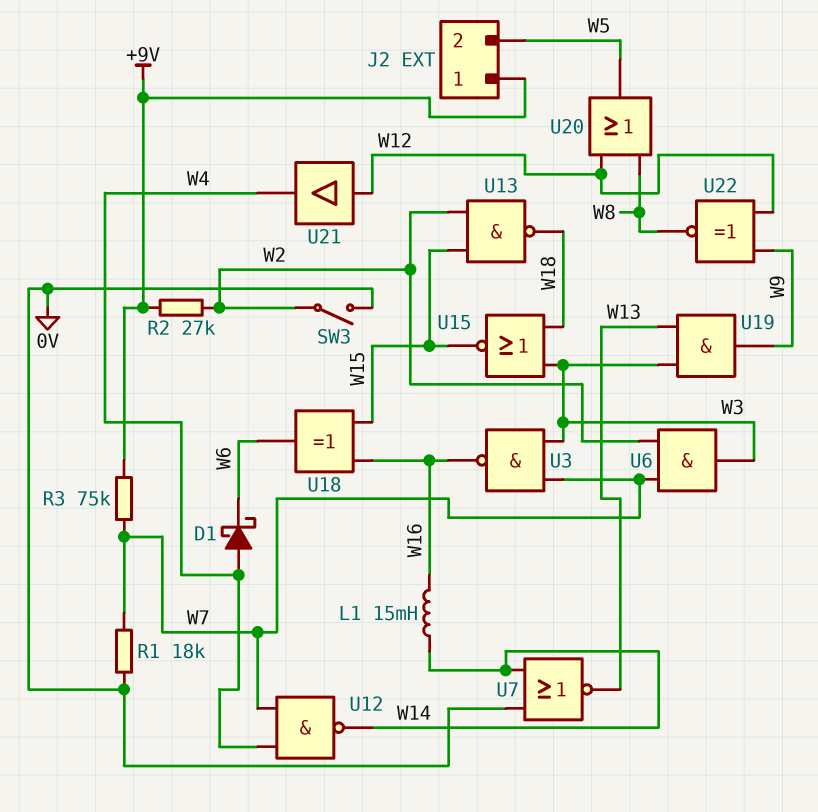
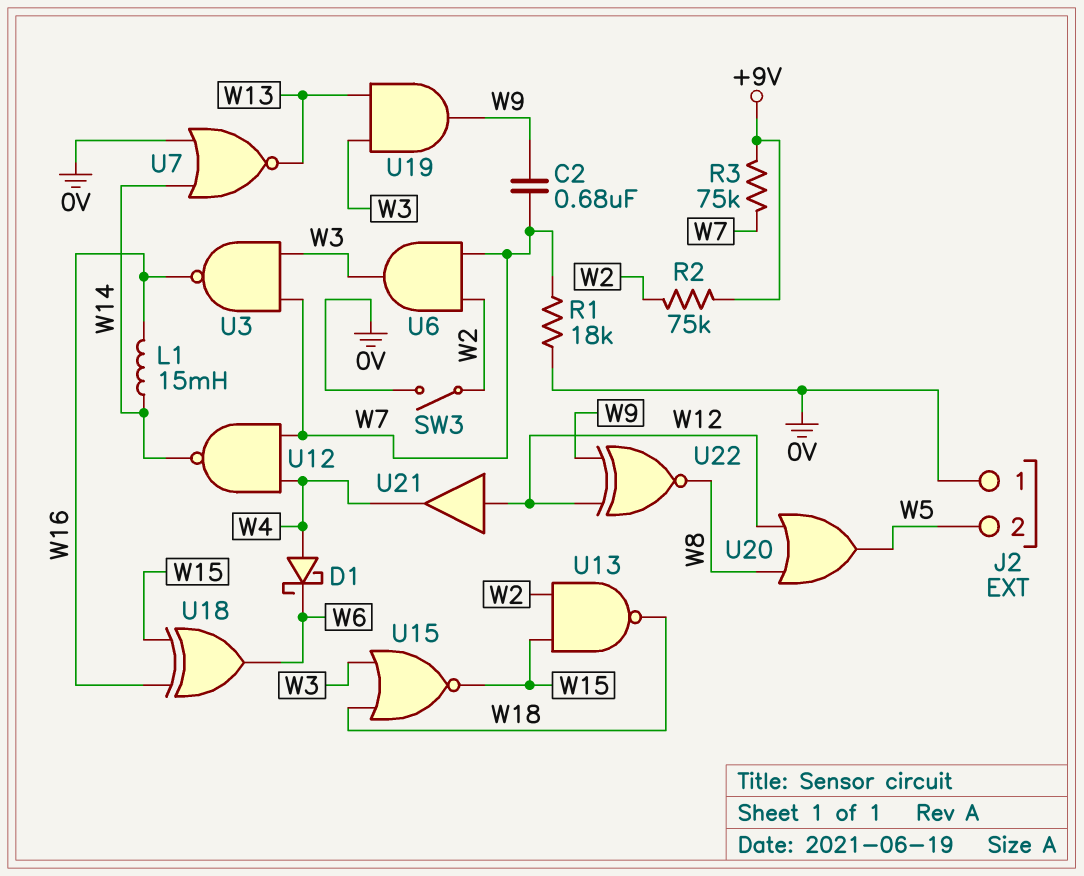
C2: none -> 680nF (W7, W9)
J2 pin 1: +9V -> 0V
R2: 27k (+9V, W2) -> 75k (+9V, W2)

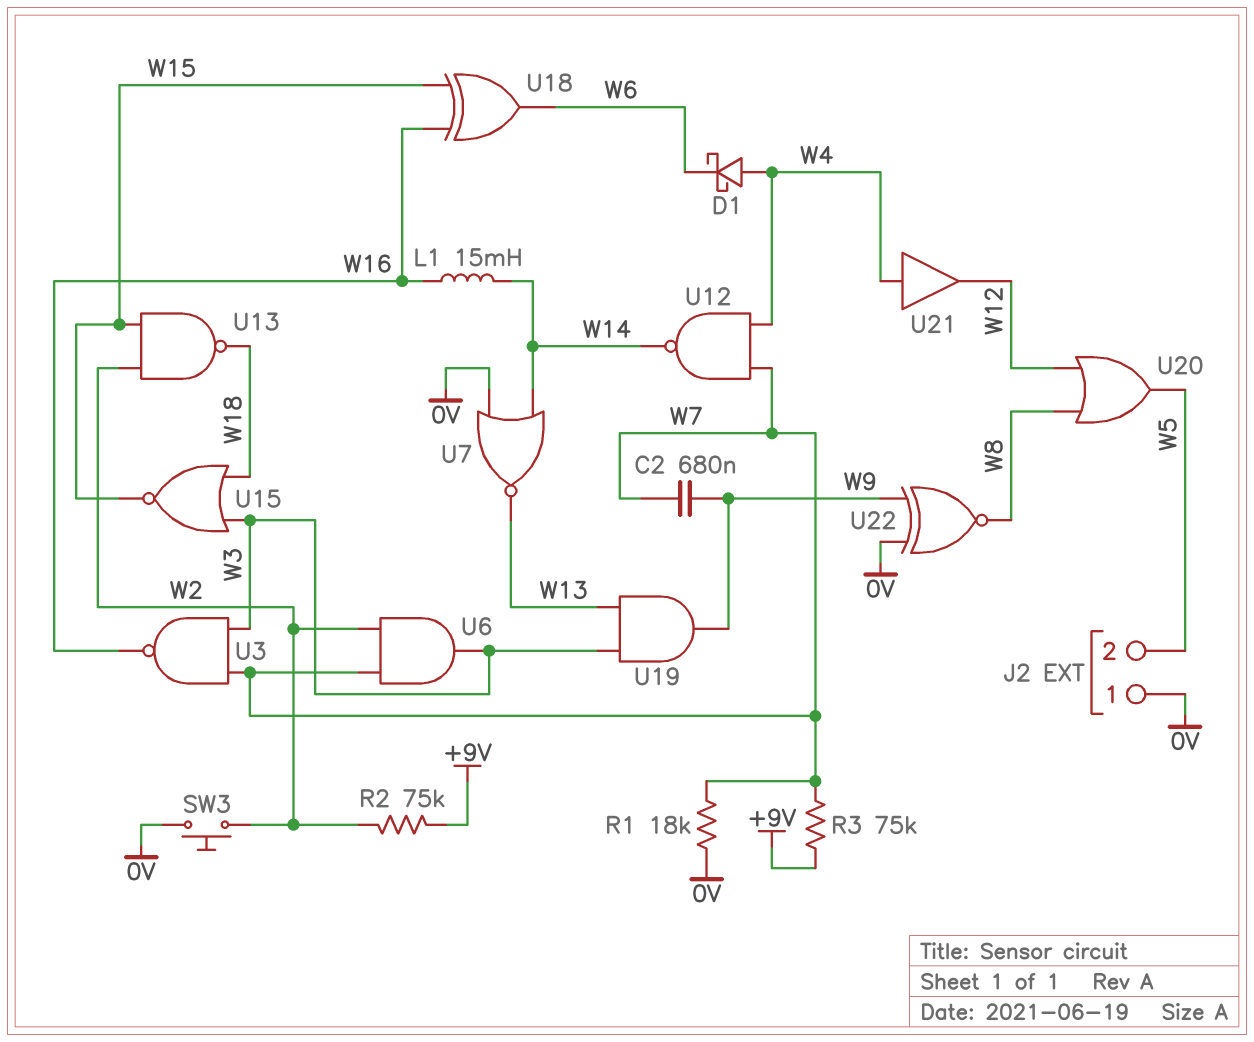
SW3: switch (0V, W2) -> button (0V, W2)
U21: buffer (in W12, out W4) -> buffer (in W4, out W12)
U22: XNOR (in W9, in W12, out W8) -> XNOR (in 0V, in W9, out W8)

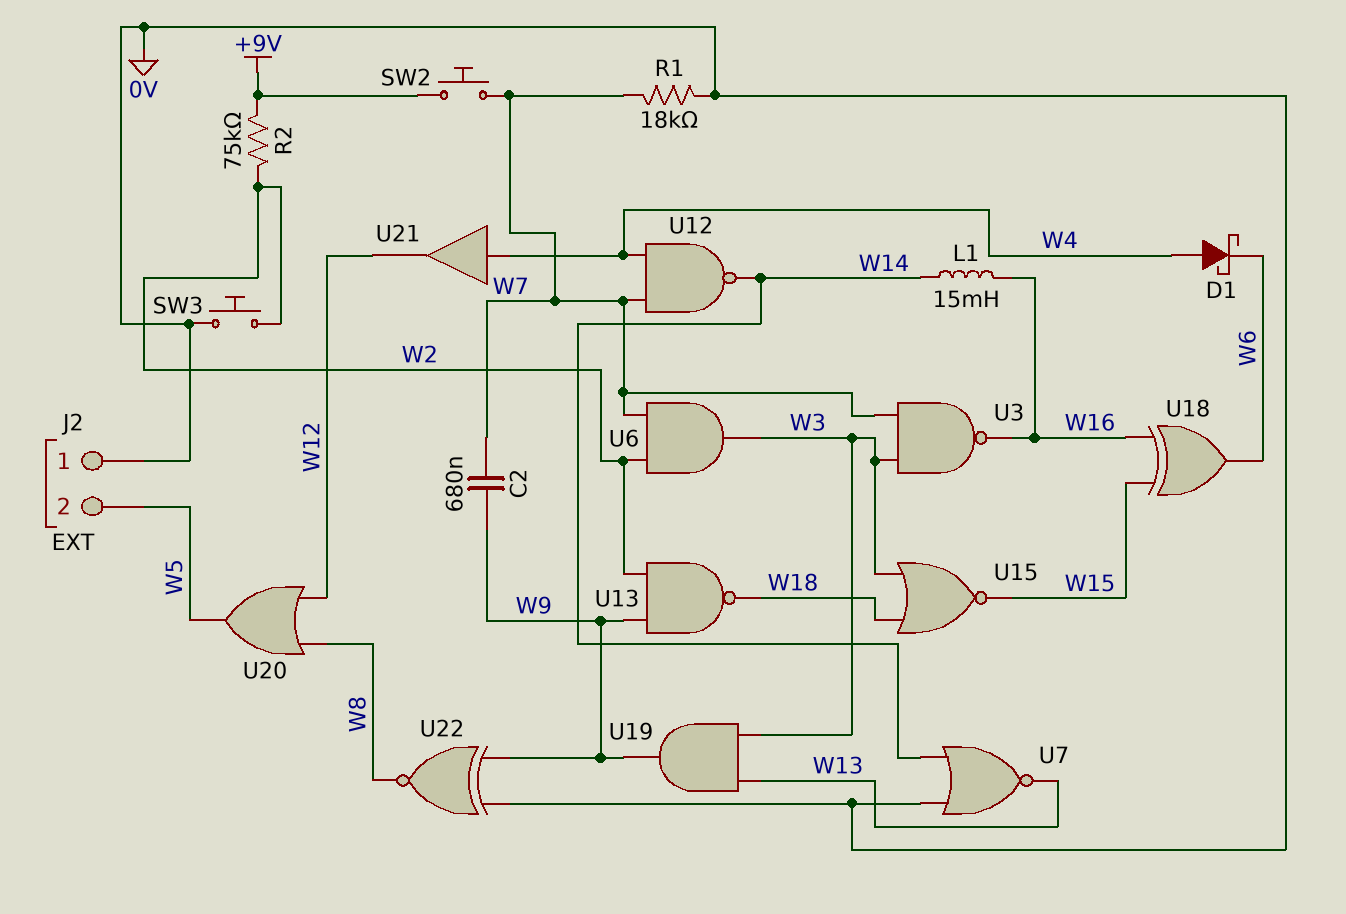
R3: 75k (+9V, W7) -> none
SW2: none -> button (+9V, W7)
U13: NAND (in W2, in W15, out W18) -> NAND (in W2, in W9, out W18)

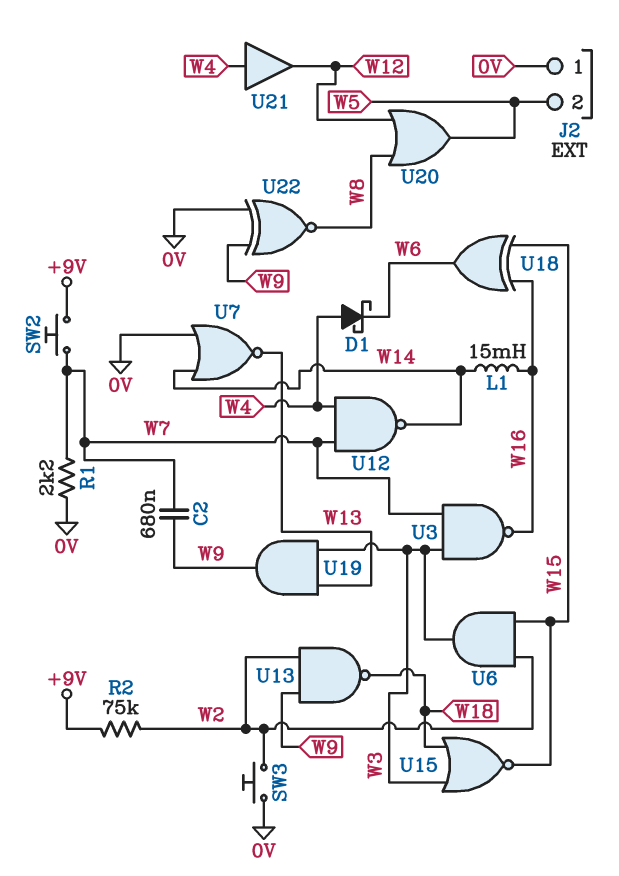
R1: 18k (0V, W7) -> 2.2k (0V, W7)
U6: AND (in W2, in W7, out W3) -> AND (in W2, in W15, out W3)

